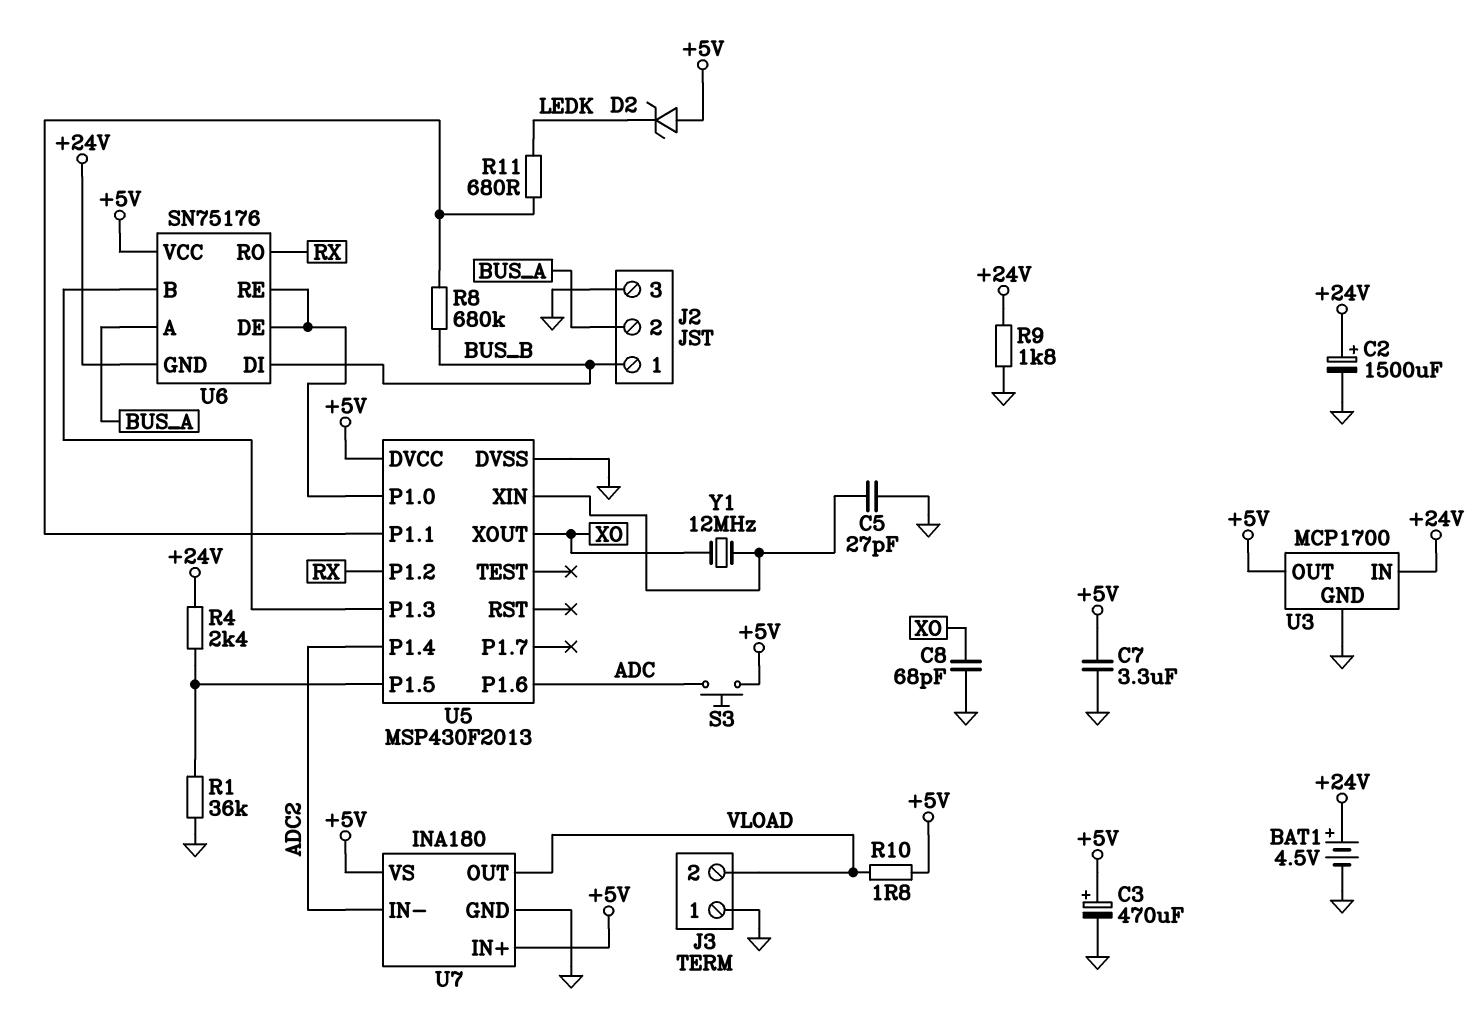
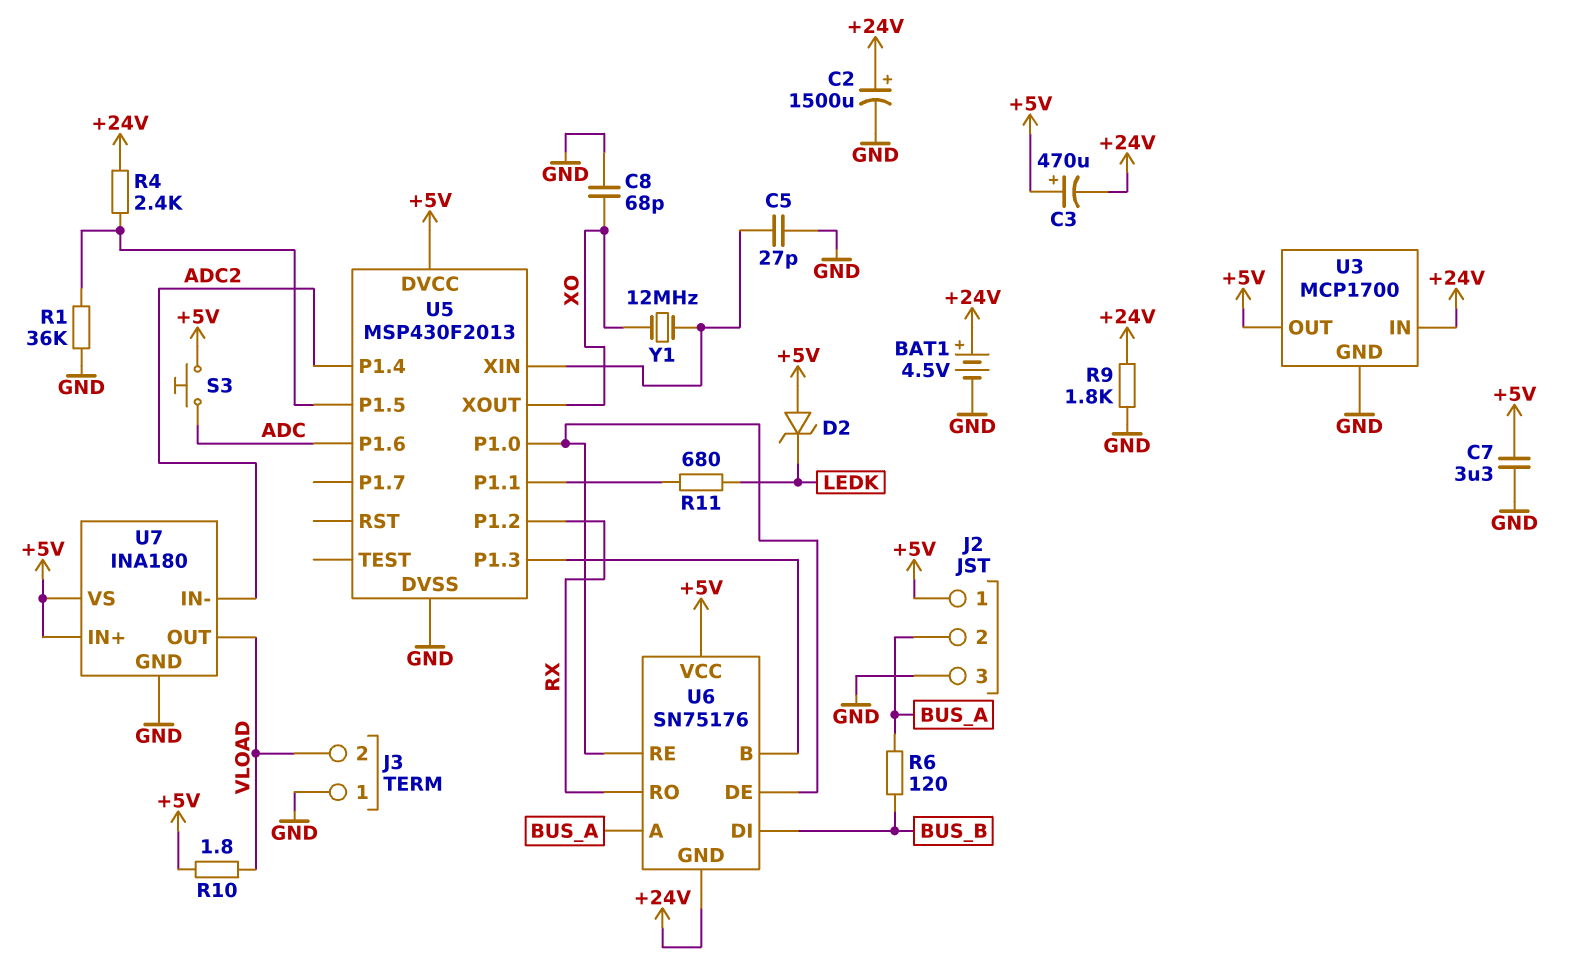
C3: 470uF (plus +5V, minus GND) -> 470uF (plus +5V, minus +24V)
J2 pin 1: BUS_B -> +5V
R6: none -> 120 (BUS_A, BUS_B)
R8: 680k (BUS_B, U5/P1.1) -> none

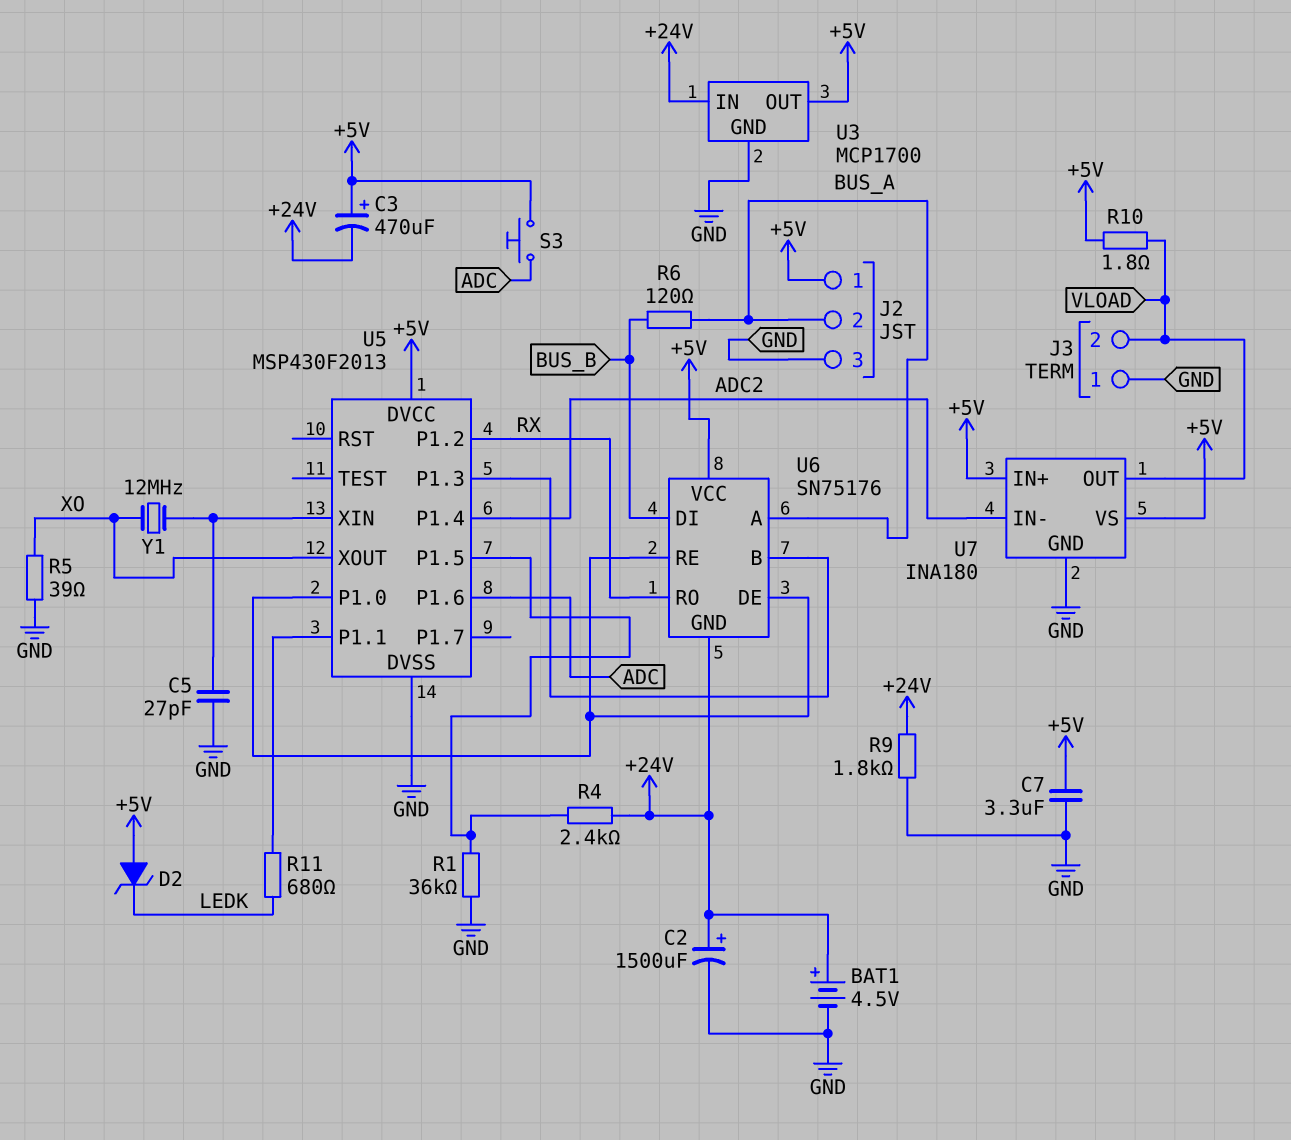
C8: 68pF (GND, XO) -> none
R5: none -> 39 (GND, XO)

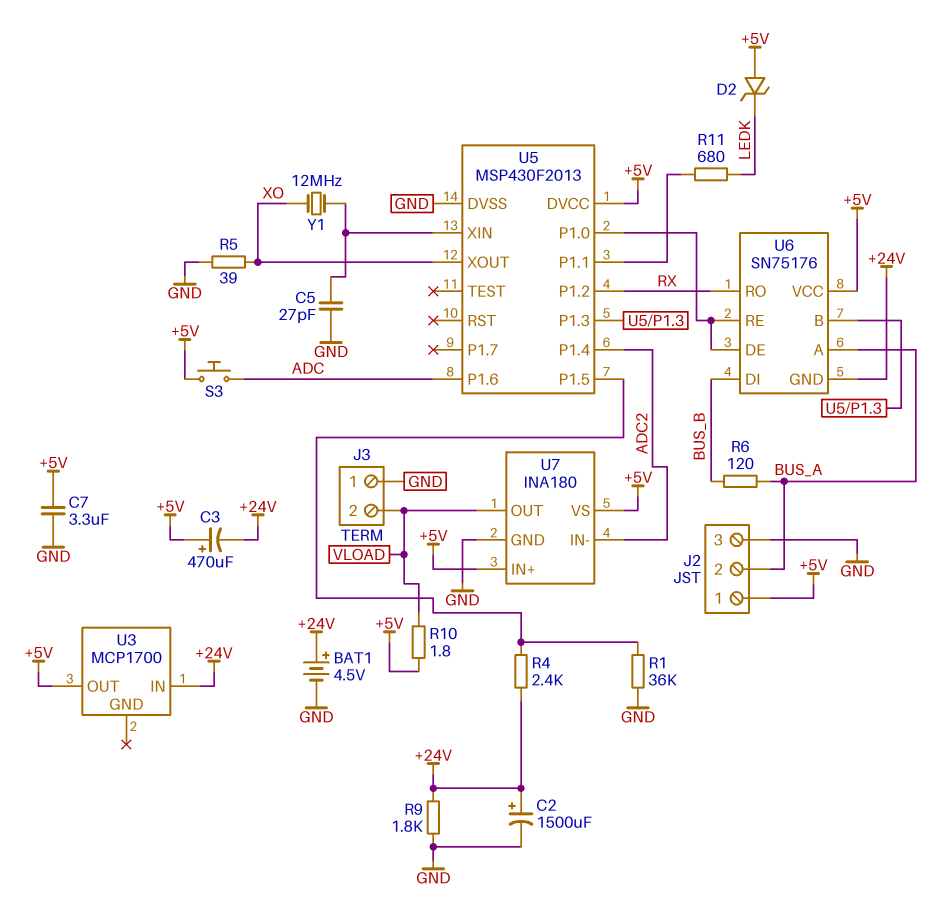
U3 pin GND: GND -> none

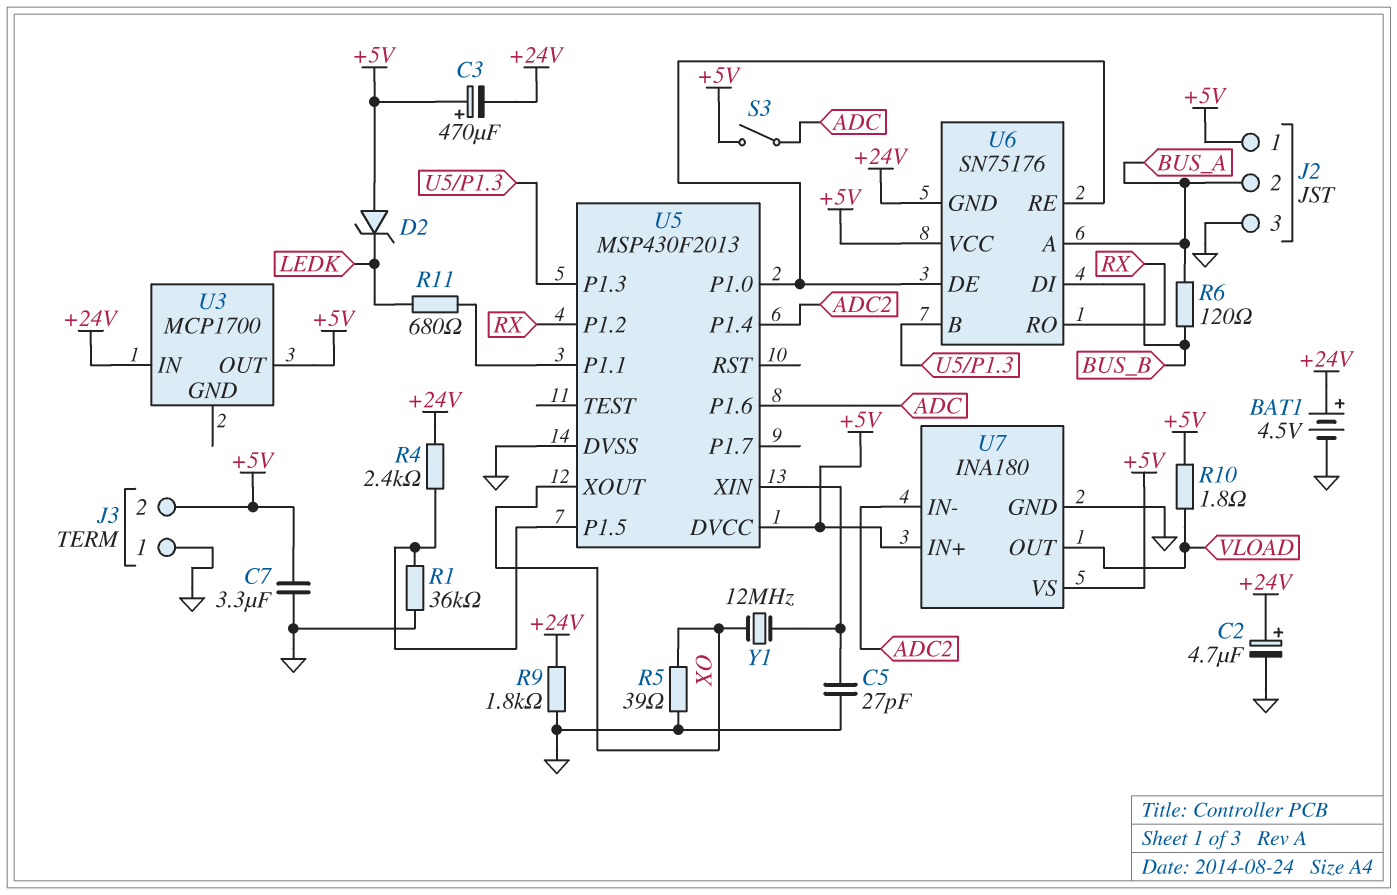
C2: 1500uF (plus +24V, minus GND) -> 4.7uF (plus +24V, minus GND)
J3 pin 2: VLOAD -> +5V
S3: button (+5V, ADC) -> switch (+5V, ADC)

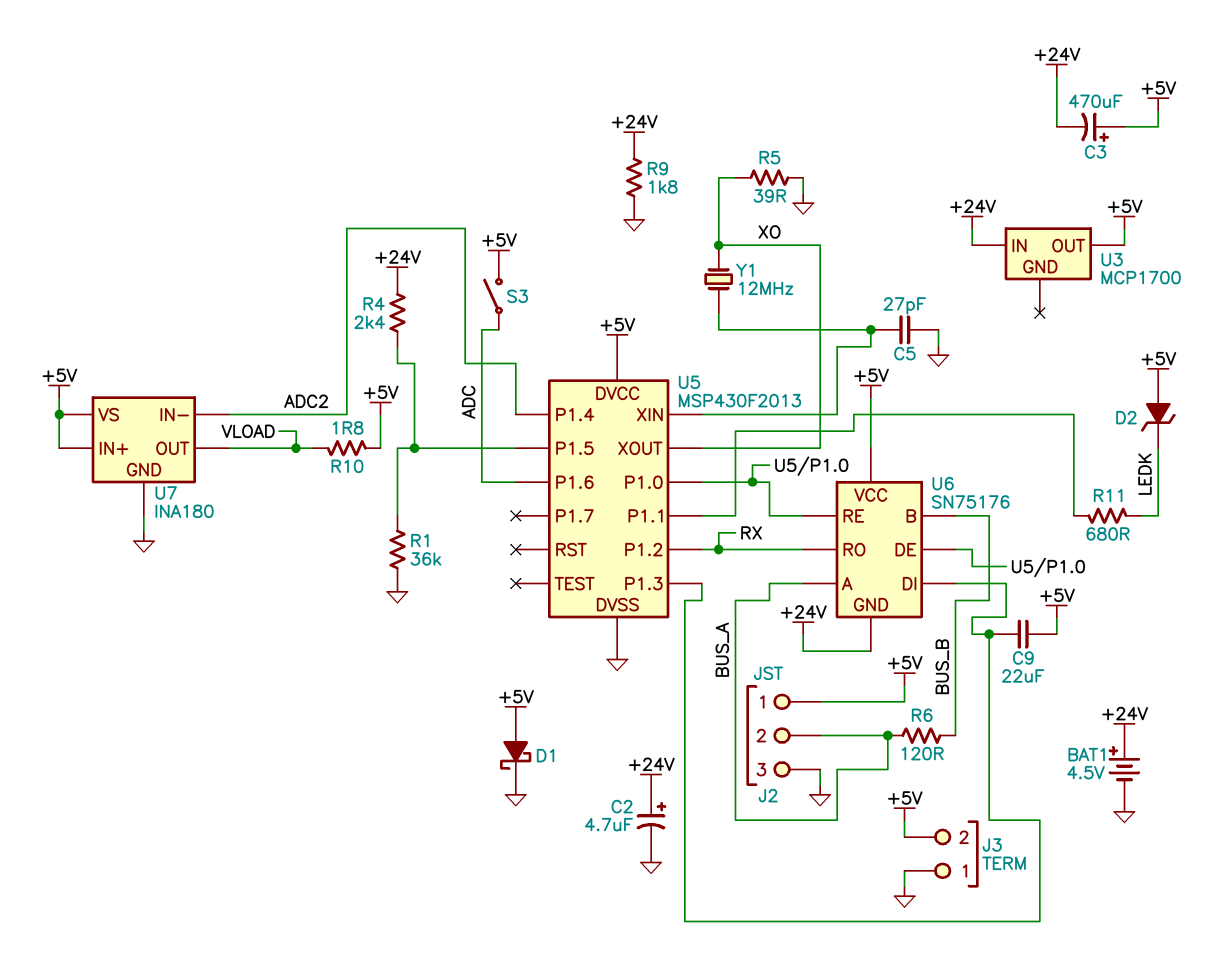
C7: 3.3uF (+5V, GND) -> none
C9: none -> 22uF (+5V, U5/P1.3)
D1: none -> schottky (A +5V, K GND)
U6 pin B: U5/P1.3 -> BUS_B
U6 pin DI: BUS_B -> U5/P1.3

